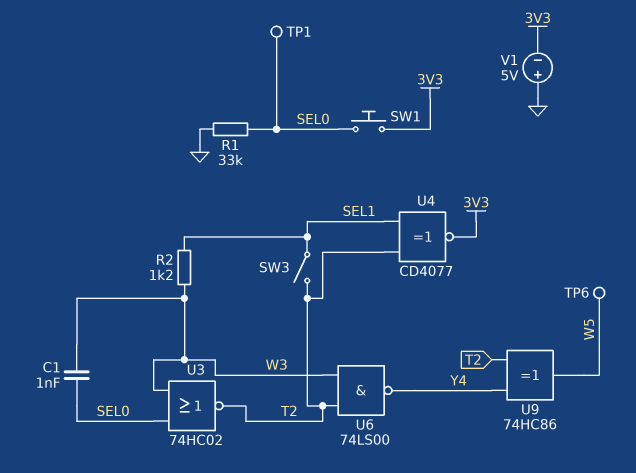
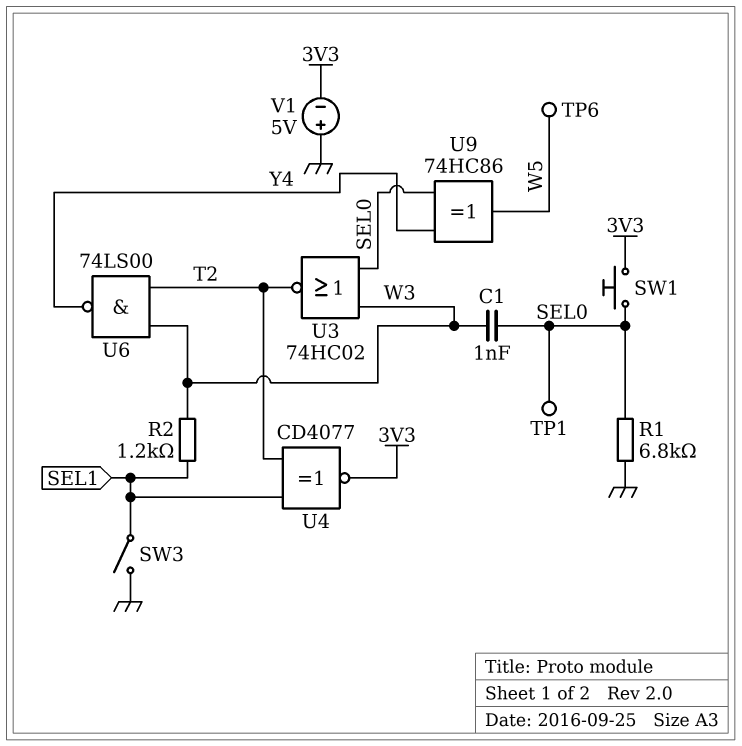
R1: 33k (GND, SEL0) -> 6.8k (GND, SEL0)
SW3: switch (SEL1, T2) -> switch (GND, SEL1)
U9: XOR 74HC86 (in T2, in Y4, out W5) -> XOR 74HC86 (in SEL0, in Y4, out W5)

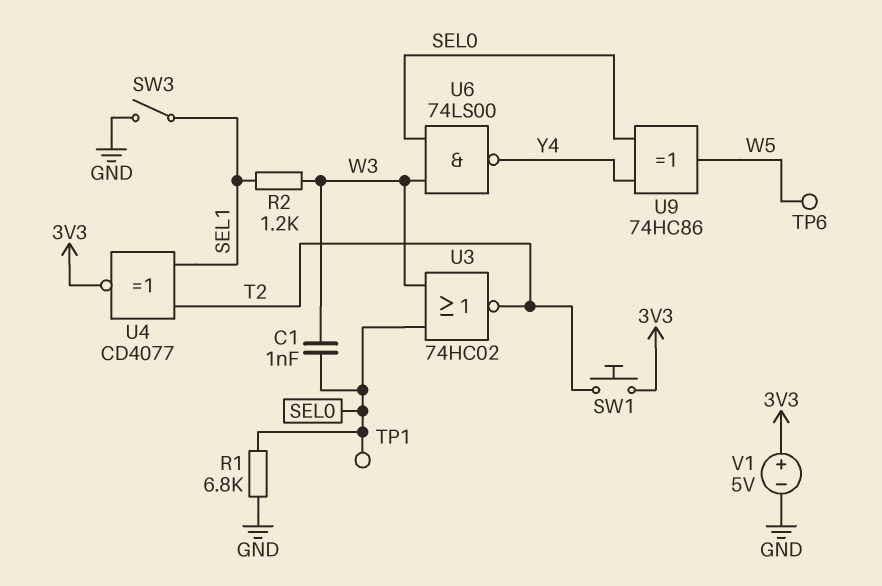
SW1: button (3V3, SEL0) -> button (3V3, T2)
U6: NAND 74LS00 (in T2, in W3, out Y4) -> NAND 74LS00 (in SEL0, in W3, out Y4)
V1: 5V (plus GND, minus 3V3) -> 5V (plus 3V3, minus GND)

